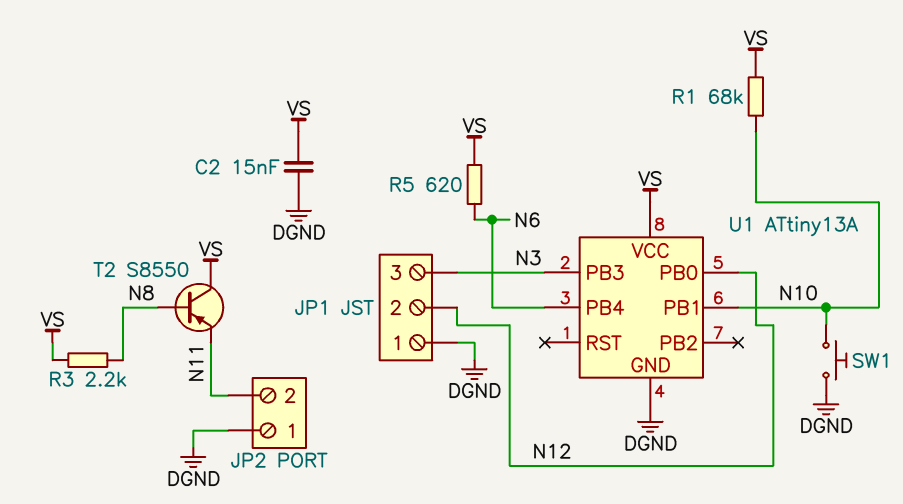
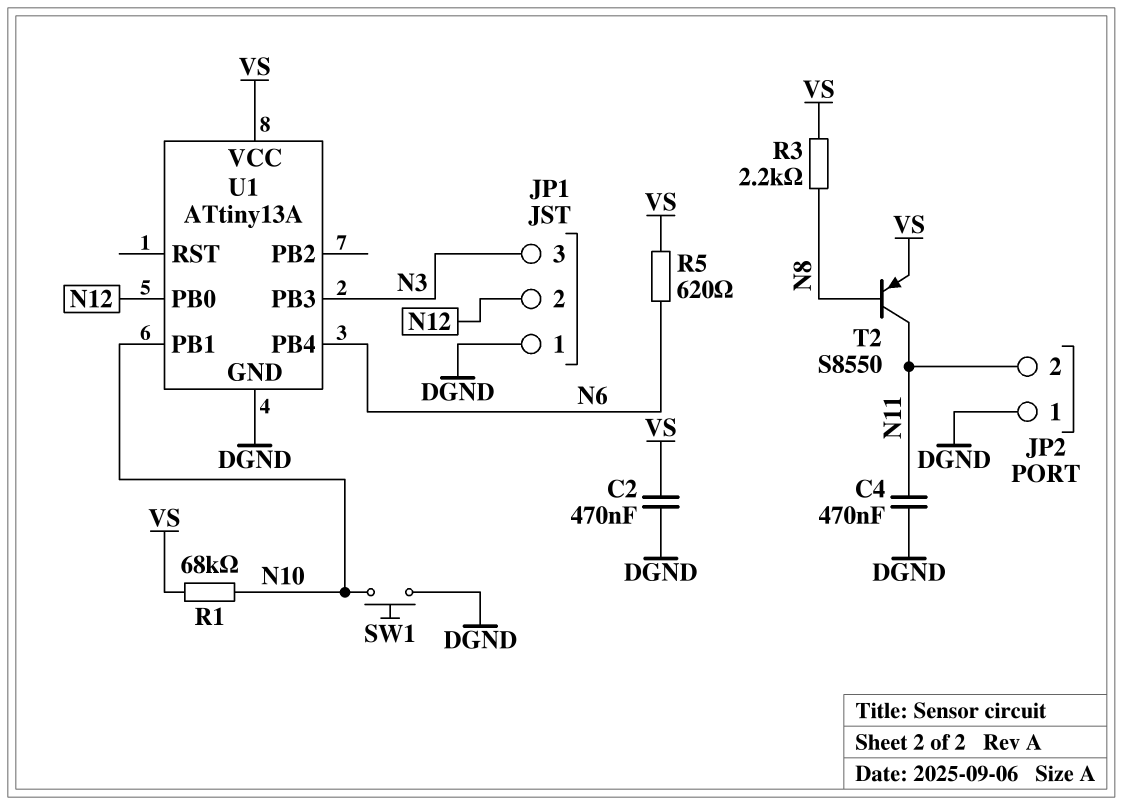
C2: 15nF (DGND, VS) -> 470nF (DGND, VS)
C4: none -> 470nF (DGND, N11)
T2: PNP S8550 (B N8, C VS, E N11) -> PNP S8550 (B N8, C N11, E VS)

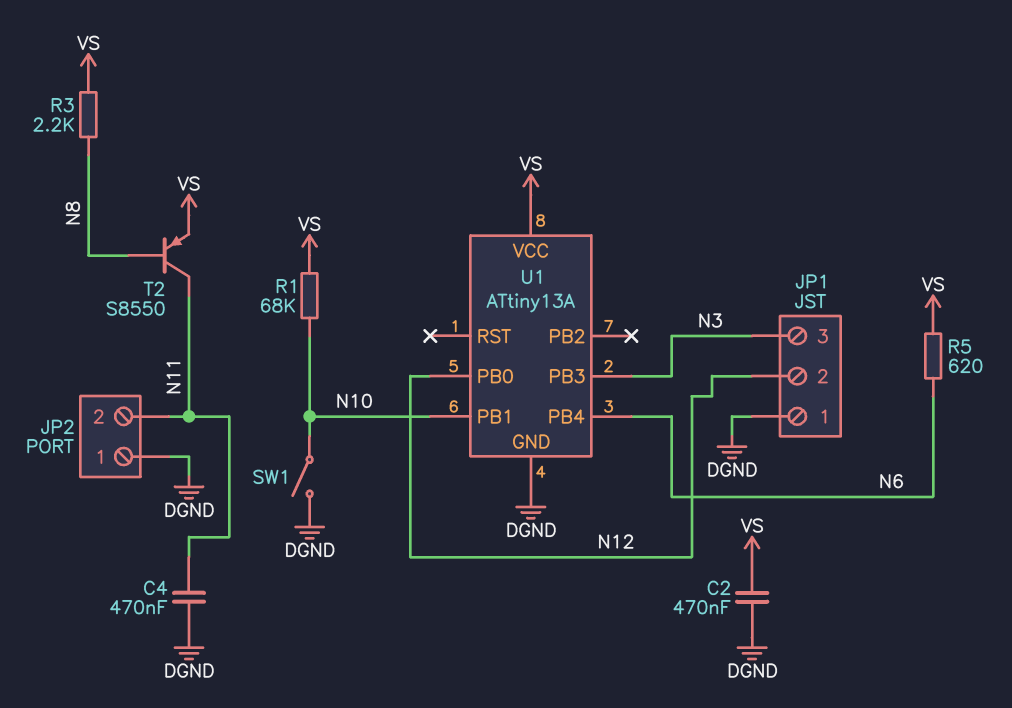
SW1: button (DGND, N10) -> switch (DGND, N10)

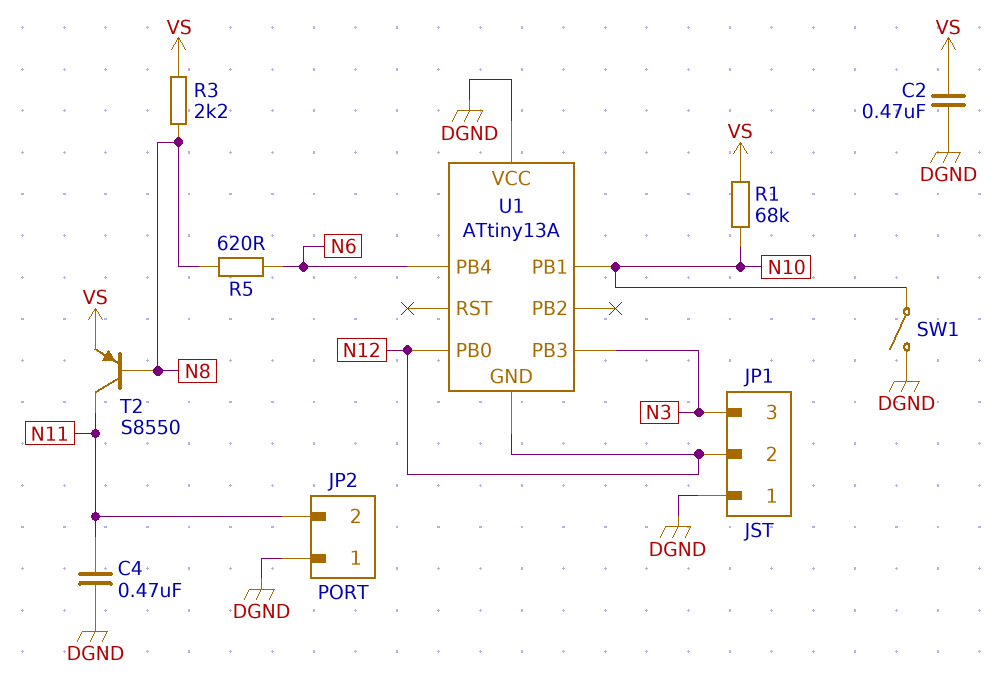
R5: 620 (N6, VS) -> 620 (N6, N8)
U1 pin GND: DGND -> N12
U1 pin VCC: VS -> DGND

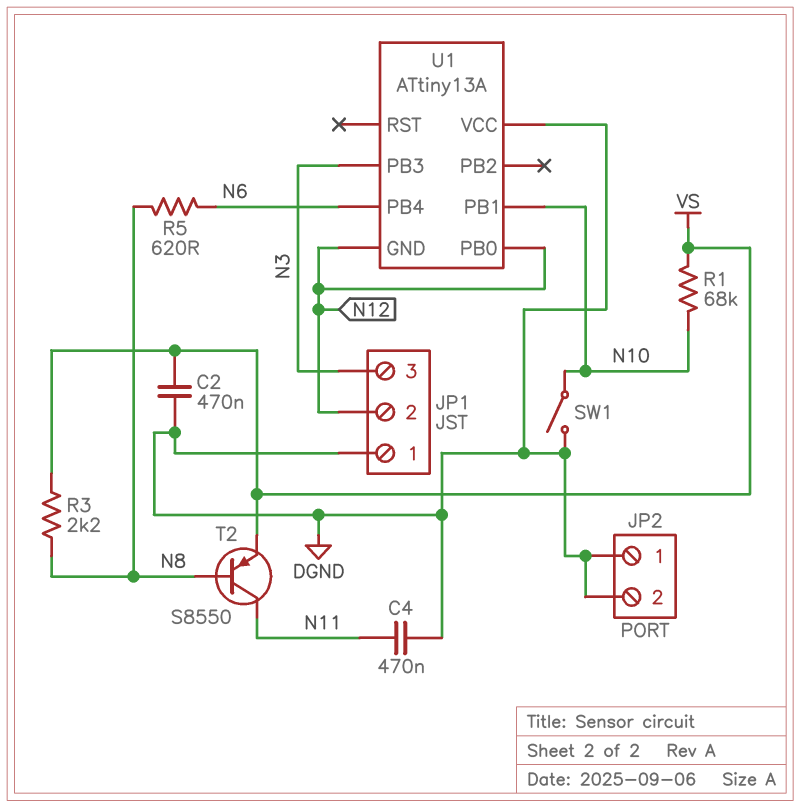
JP2 pin 2: N11 -> DGND

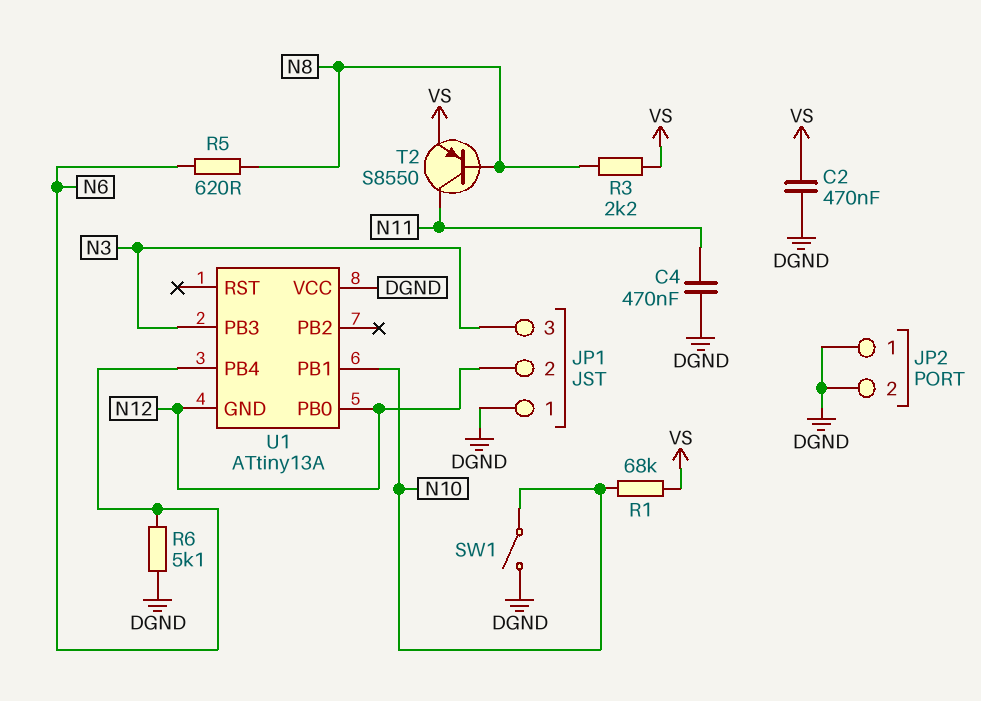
R6: none -> 5.1k (DGND, N6)

